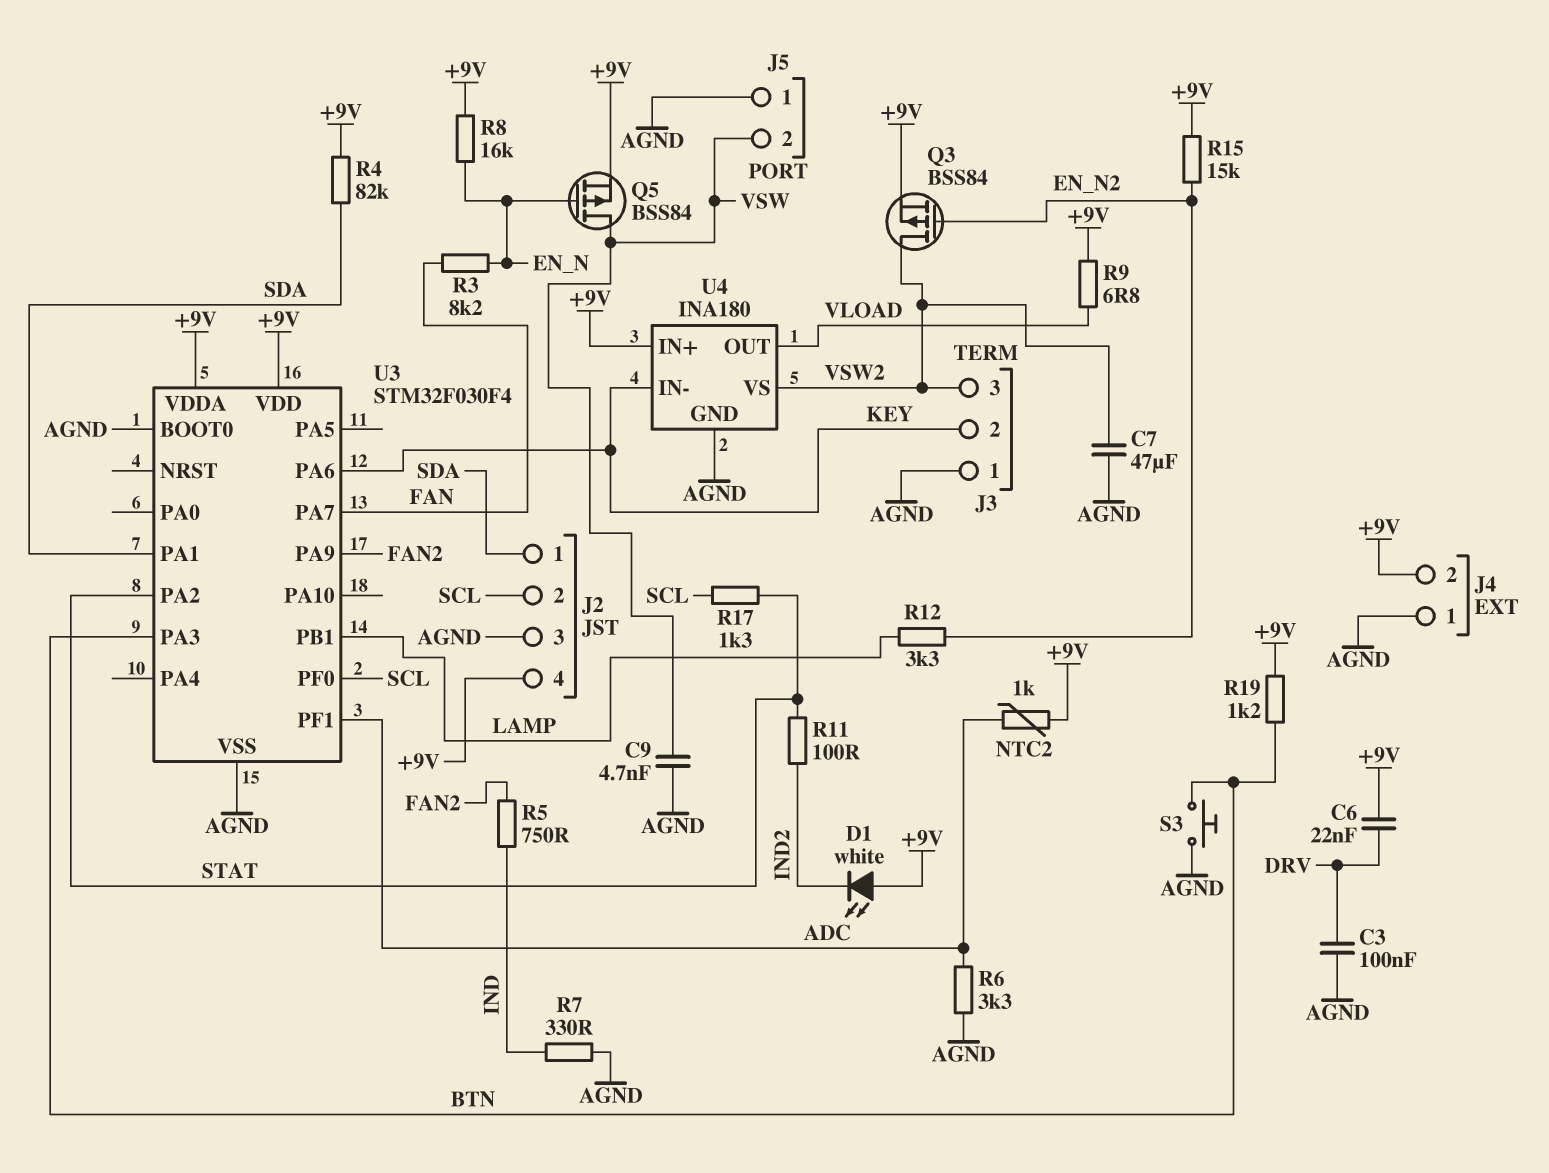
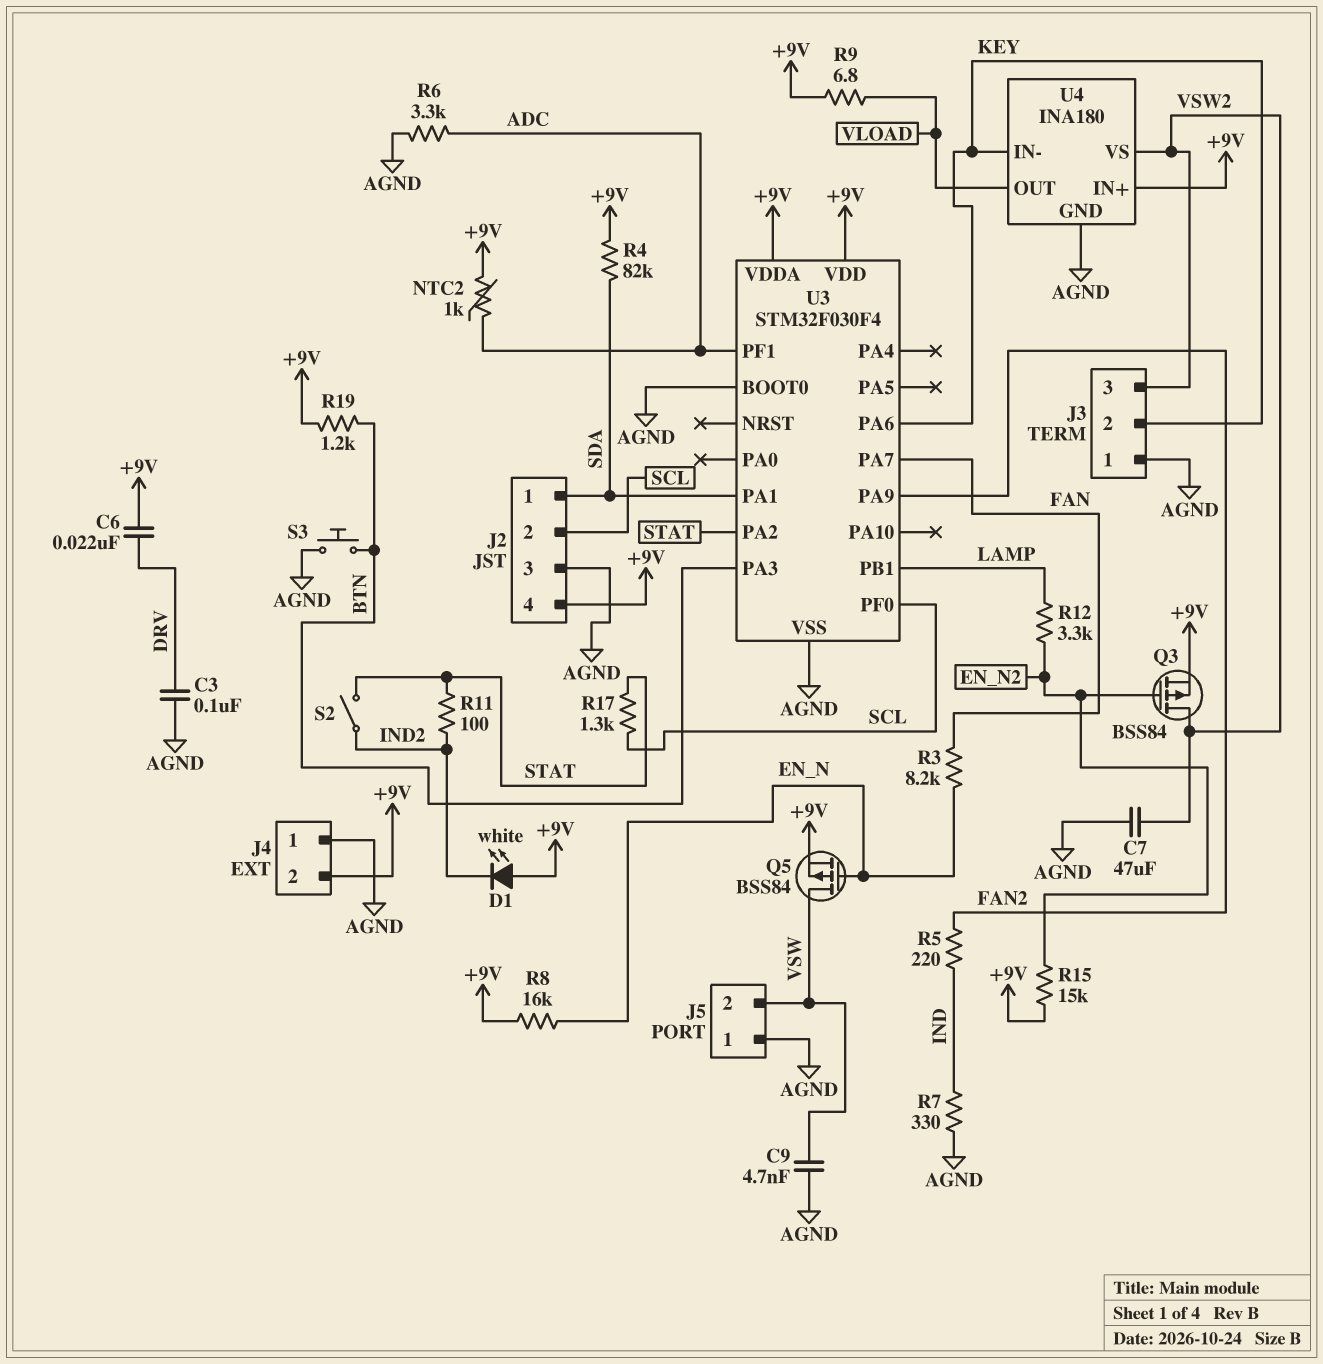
R5: 750 (FAN2, IND) -> 220 (FAN2, IND)
S2: none -> switch (IND2, STAT)

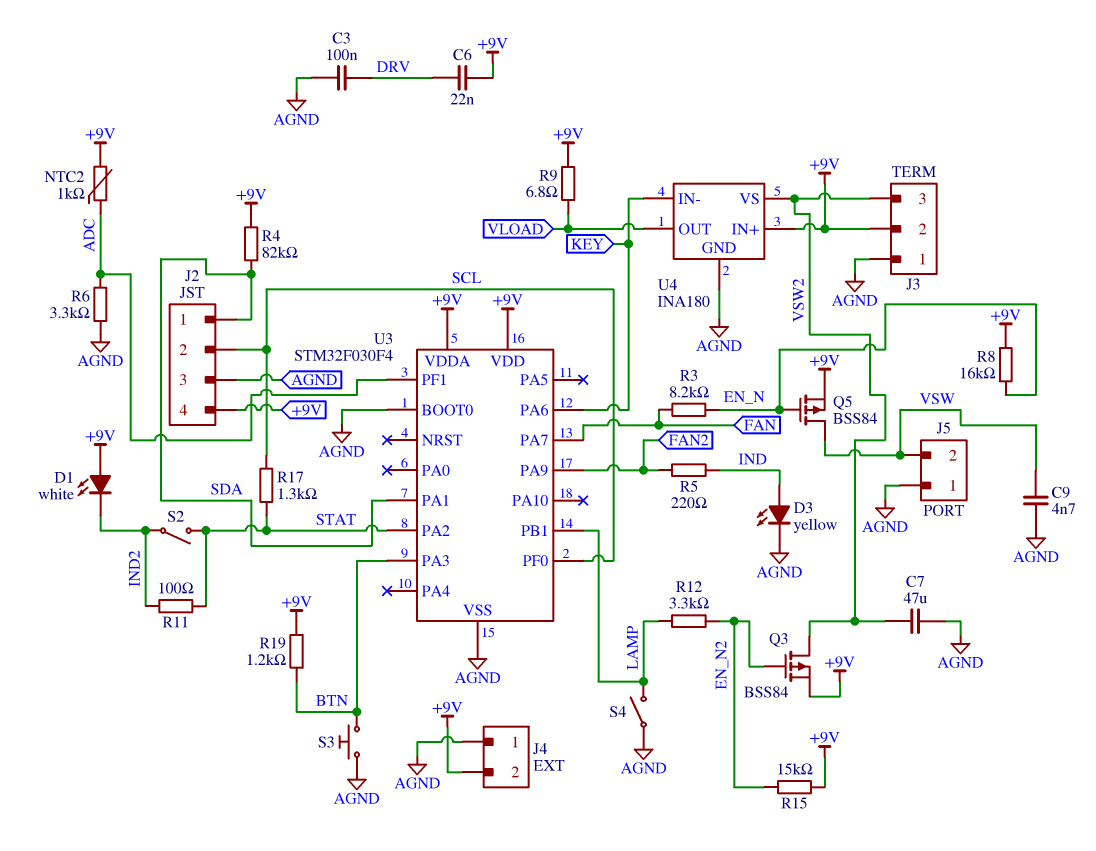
D3: none -> LED yellow (A IND, K AGND)
J3 pin 2: KEY -> +9V
R7: 330 (AGND, IND) -> none
S4: none -> switch (AGND, LAMP)

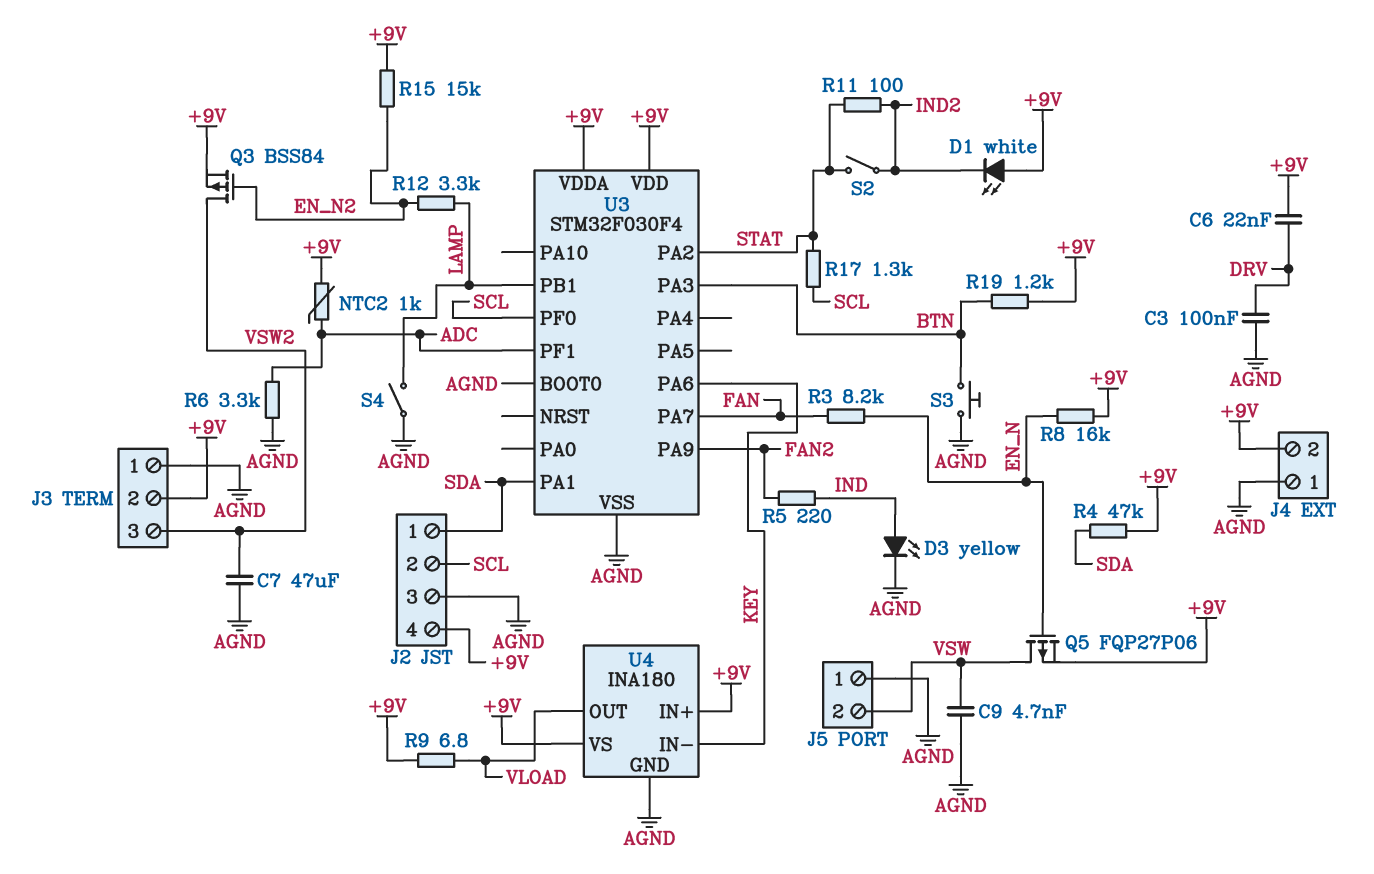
Q5: PMOS BSS84 (G EN_N, D VSW, S +9V) -> PMOS FQP27P06 (G EN_N, D VSW, S +9V)
R4: 82k (+9V, SDA) -> 47k (+9V, SDA)
U4 pin VS: VSW2 -> +9V

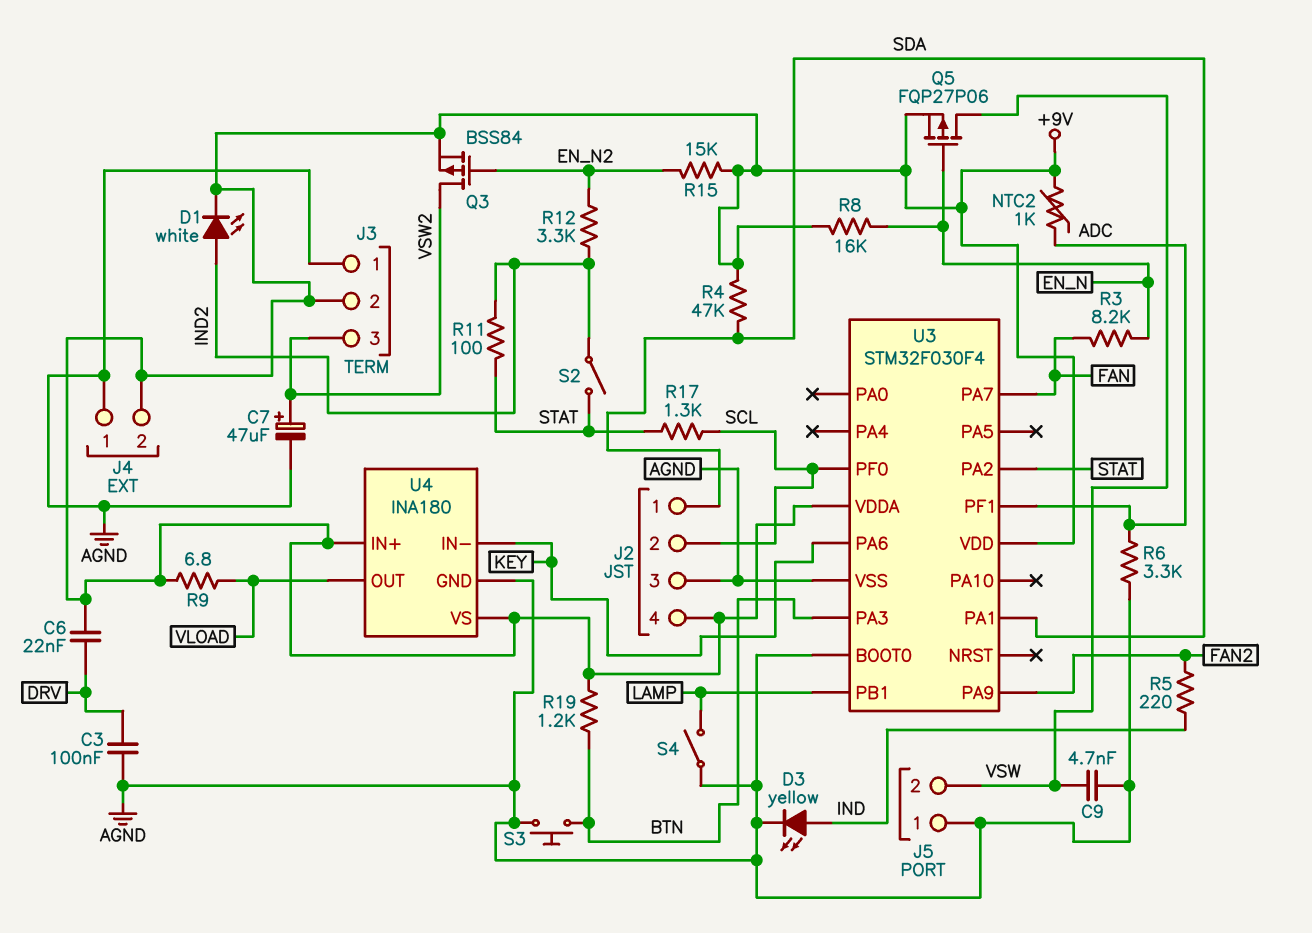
C7: 47uF (AGND, VSW2) -> 47uF (plus VSW2, minus AGND)
D1: LED white (A +9V, K IND2) -> LED white (A IND2, K +9V)
R12: 3.3k (EN_N2, LAMP) -> 3.3k (EN_N2, IND2)

